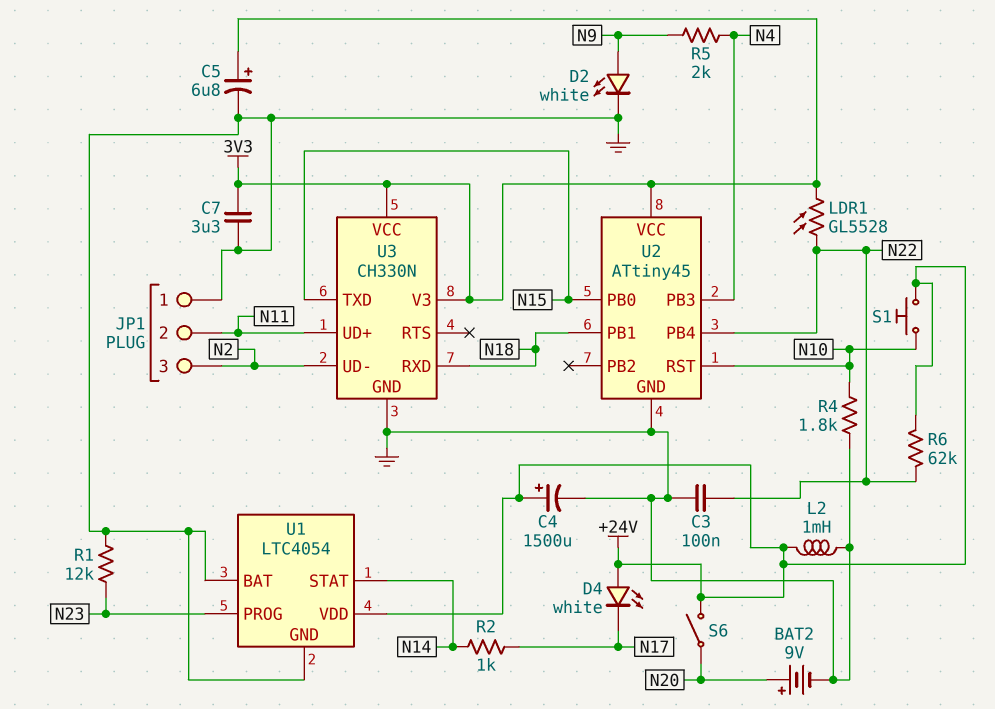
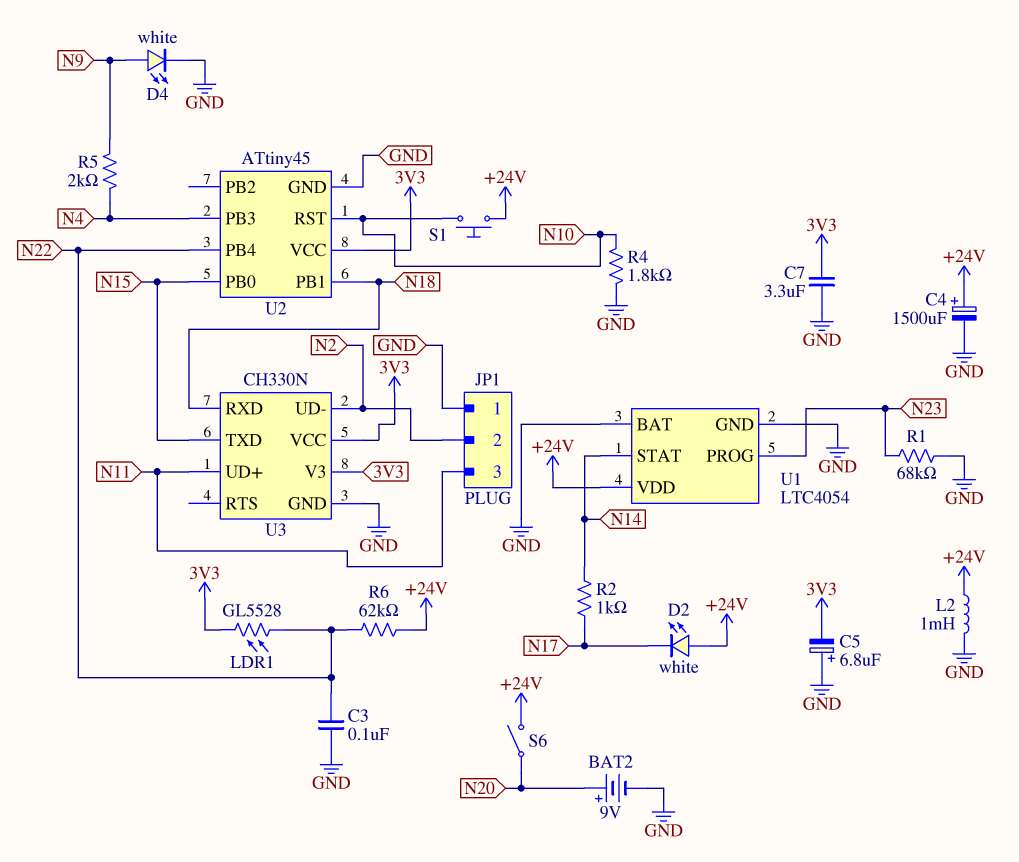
C5: 6.8uF (plus 3V3, minus GND) -> 6.8uF (plus GND, minus 3V3)
D2: LED white (A N9, K GND) -> LED white (A +24V, K N17)
D4: LED white (A +24V, K N17) -> LED white (A N9, K GND)
JP1 pin 2: N11 -> N2
JP1 pin 3: N2 -> N11
R1: 12k (GND, N23) -> 68k (GND, N23)

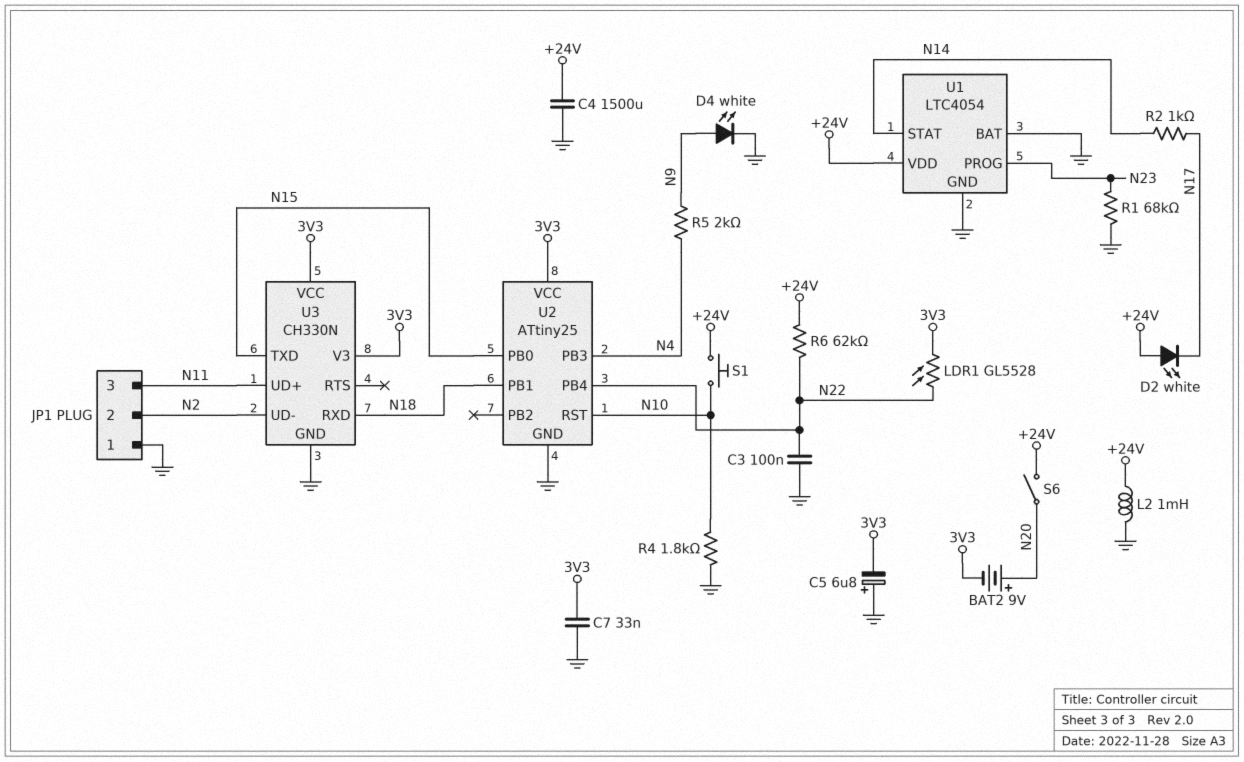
BAT2: 9V (plus N20, minus GND) -> 9V (plus N20, minus 3V3)
C4: 1500uF (plus +24V, minus GND) -> 1500uF (+24V, GND)
C7: 3.3uF (3V3, GND) -> 33nF (3V3, GND)
U2: ATtiny45 -> ATtiny25

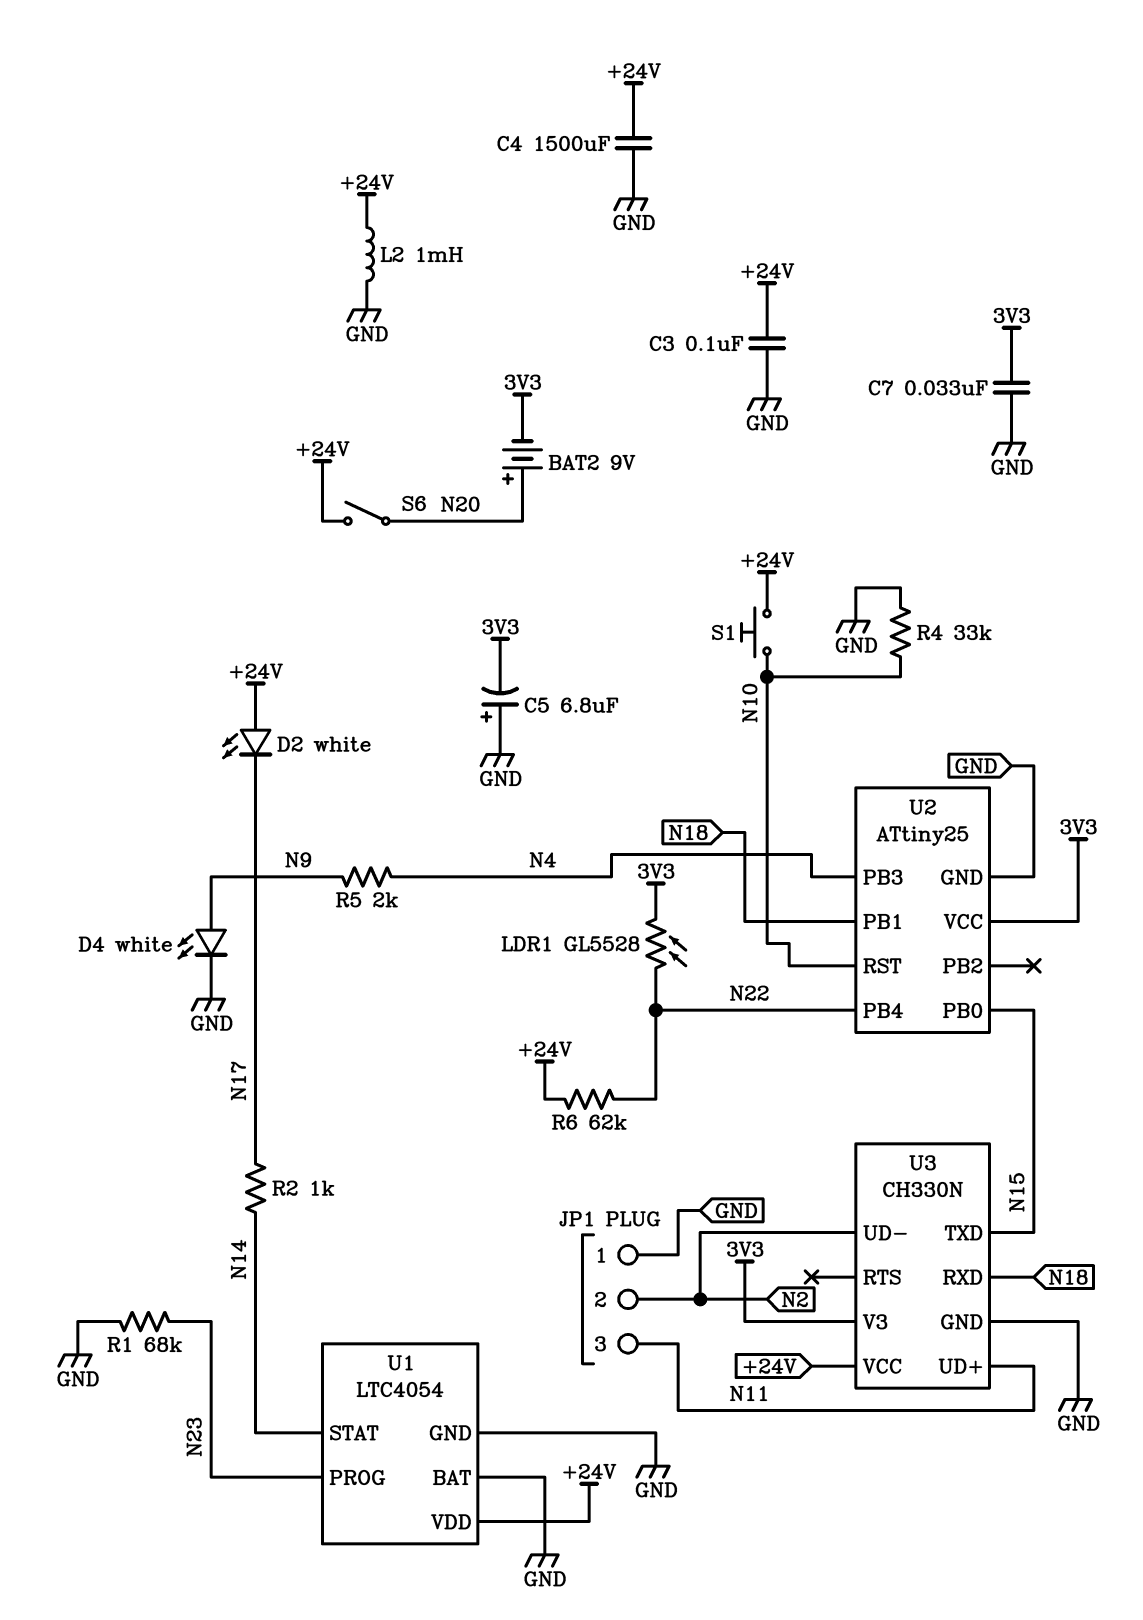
C3: 100nF (GND, N22) -> 100nF (+24V, GND)
R4: 1.8k (GND, N10) -> 33k (GND, N10)
U3 pin VCC: 3V3 -> +24V

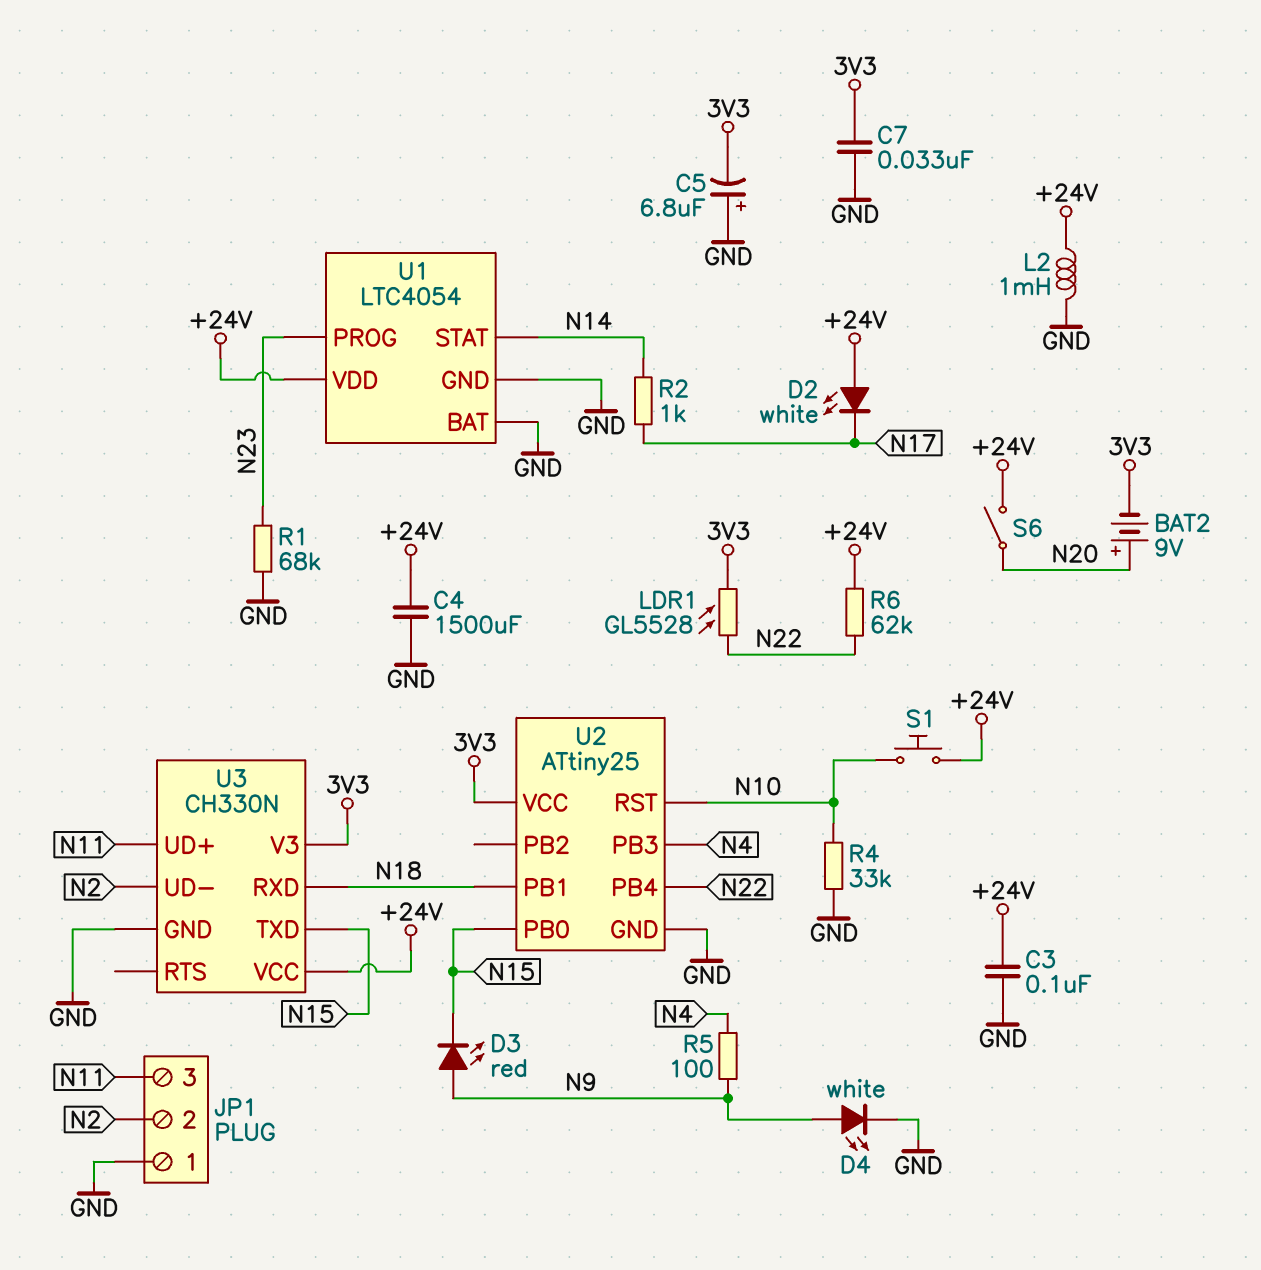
D3: none -> LED red (A N9, K N15)
R5: 2k (N4, N9) -> 100 (N4, N9)

